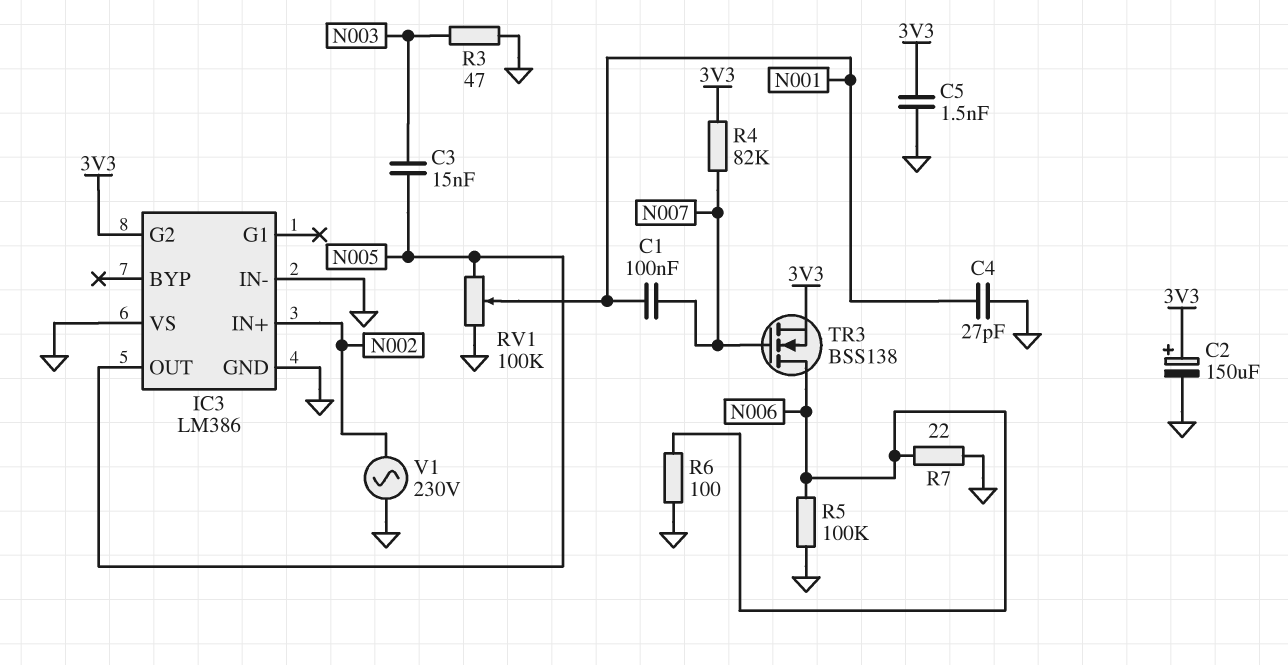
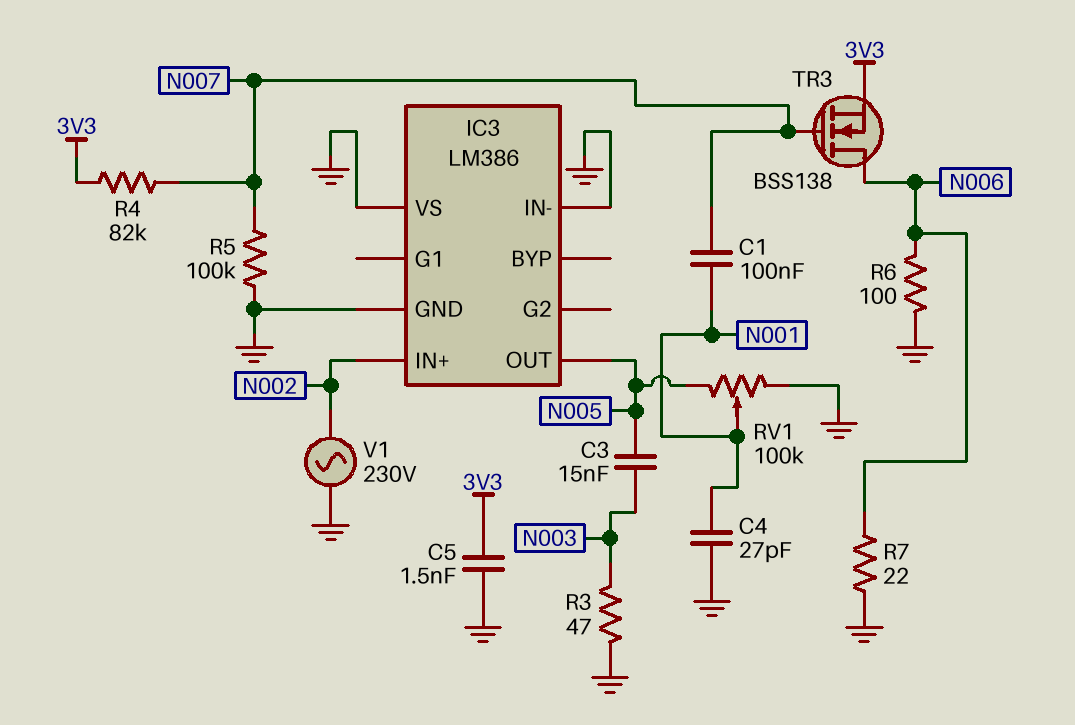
C2: 150uF (plus 3V3, minus GND) -> none
IC3 pin G2: 3V3 -> none
R5: 100k (GND, N006) -> 100k (GND, N007)

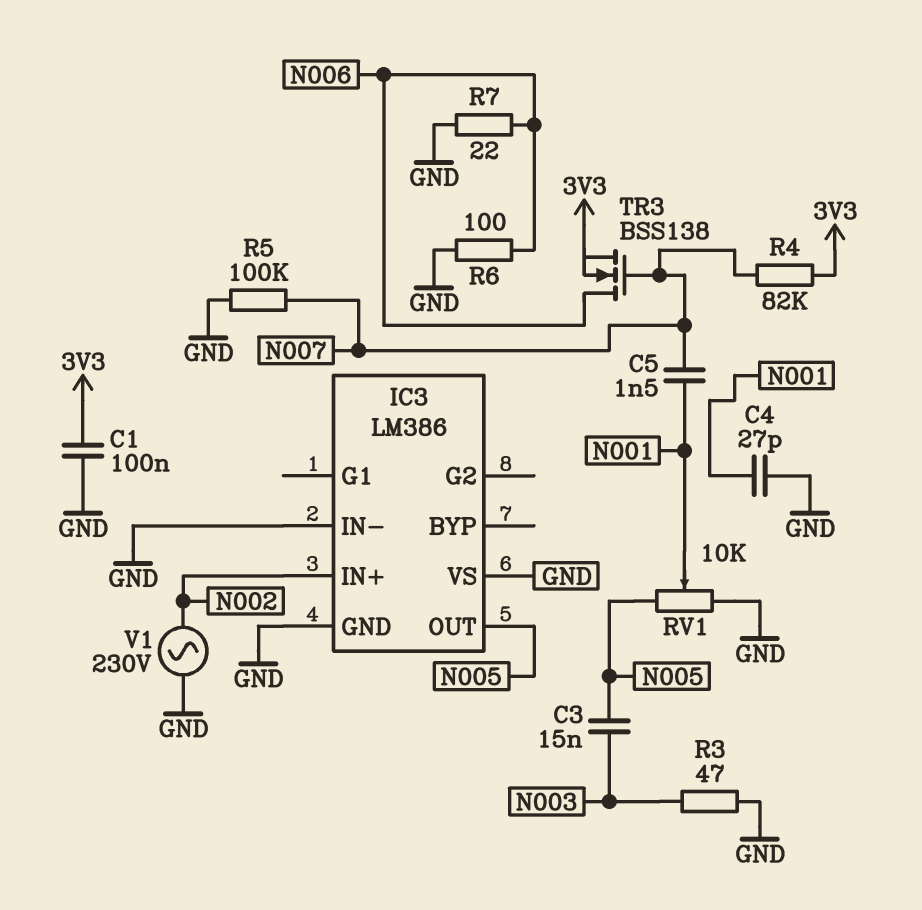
C1: 100nF (N001, N007) -> 100nF (3V3, GND)
C5: 1.5nF (3V3, GND) -> 1.5nF (N001, N007)
RV1: 100k (GND, N005, wiper N001) -> 10k (GND, N005, wiper N001)

